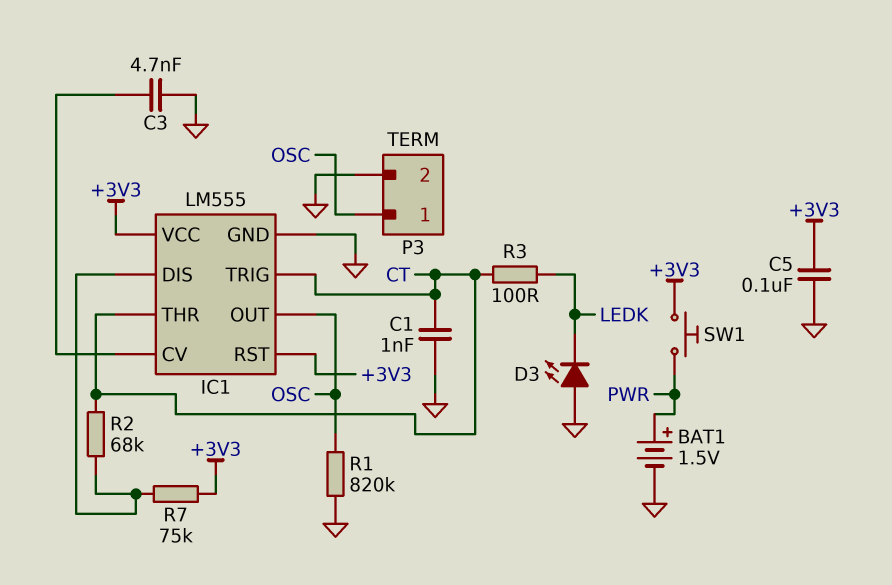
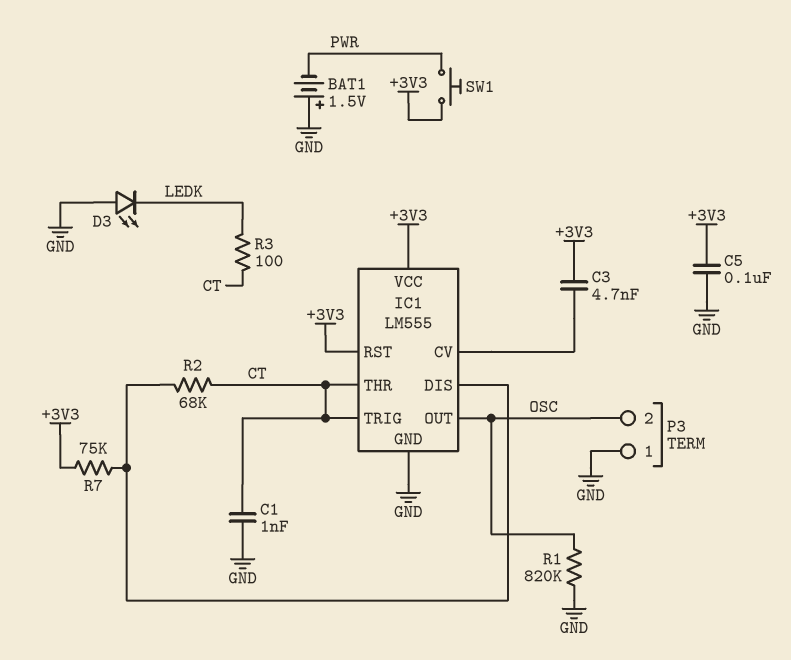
BAT1: 1.5V (plus PWR, minus GND) -> 1.5V (plus GND, minus PWR)
C3: 4.7nF (GND, IC1/CV) -> 4.7nF (+3V3, IC1/CV)
P3 pin 1: OSC -> GND
P3 pin 2: GND -> OSC

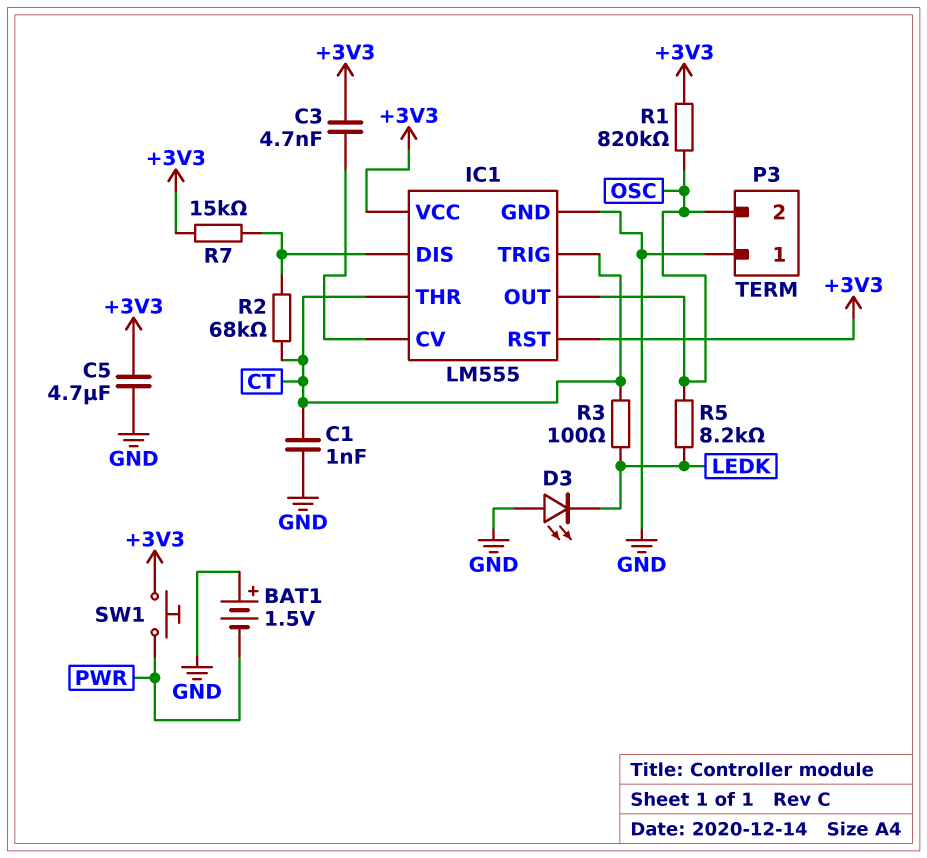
C5: 100nF (+3V3, GND) -> 4.7uF (+3V3, GND)
R1: 820k (GND, OSC) -> 820k (+3V3, OSC)
R5: none -> 8.2k (LEDK, OSC)
R7: 75k (+3V3, IC1/DIS) -> 15k (+3V3, IC1/DIS)

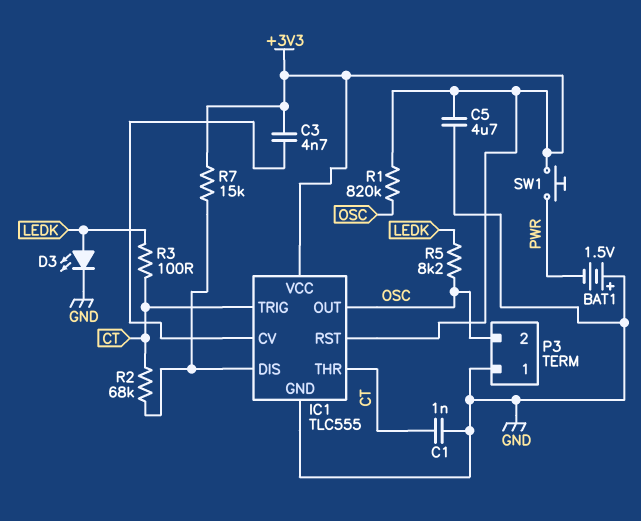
D3: LED (A GND, K LEDK) -> LED (A LEDK, K GND)
IC1: LM555 -> TLC555

